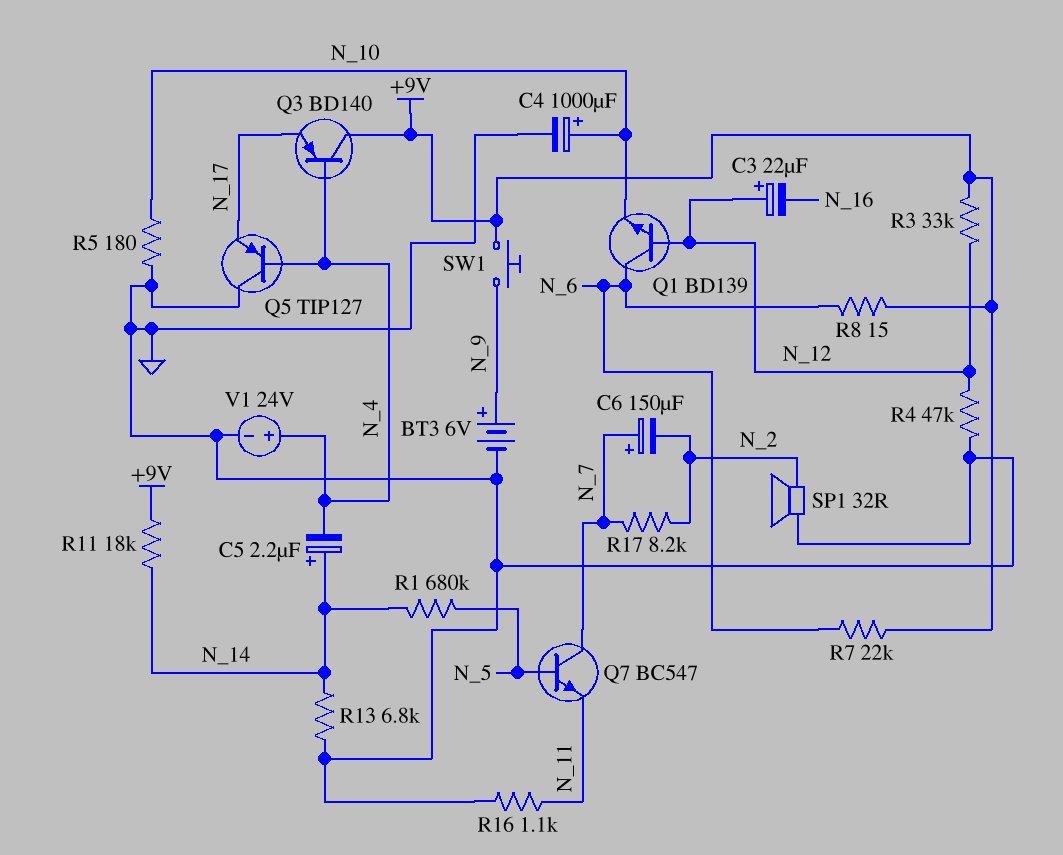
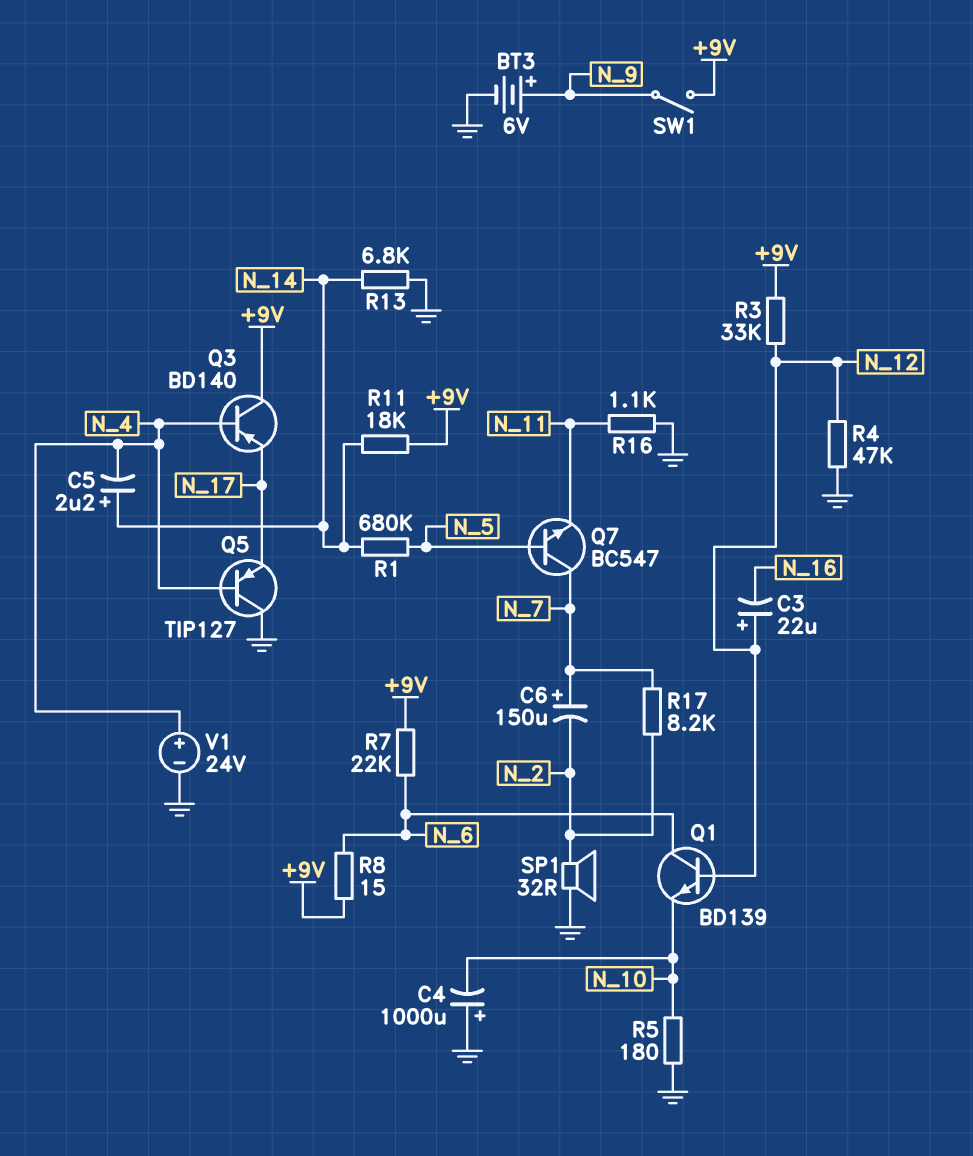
C4: 1000uF (plus N_10, minus GND) -> 1000uF (plus GND, minus N_10)
SW1: button (+9V, N_9) -> switch (+9V, N_9)

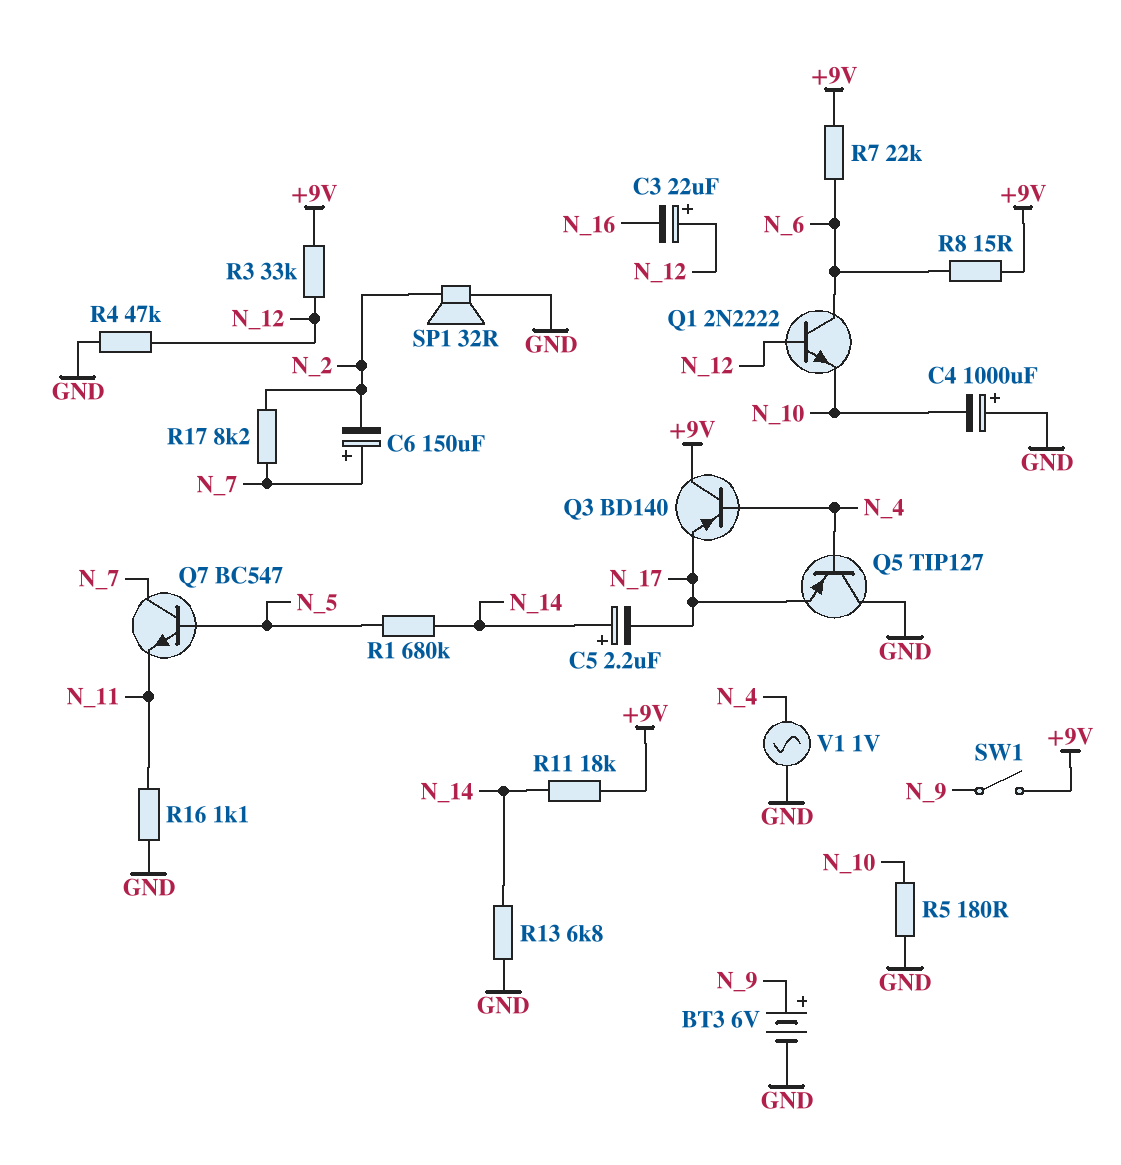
C5: 2.2uF (plus N_14, minus N_4) -> 2.2uF (plus N_14, minus N_17)
Q1: NPN BD139 (B N_12, C N_6, E N_10) -> NPN 2N2222 (B N_12, C N_6, E N_10)
V1: 24V (plus N_4, minus GND) -> AC 1V (GND, N_4)

